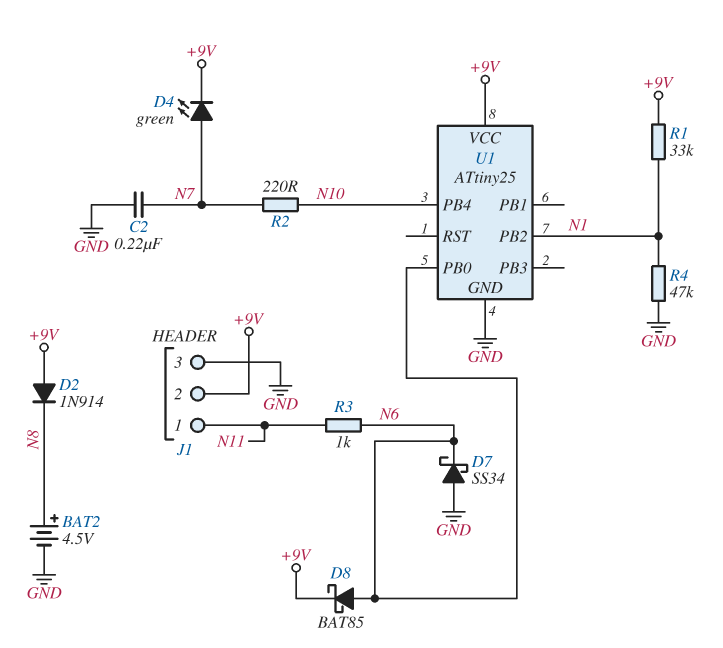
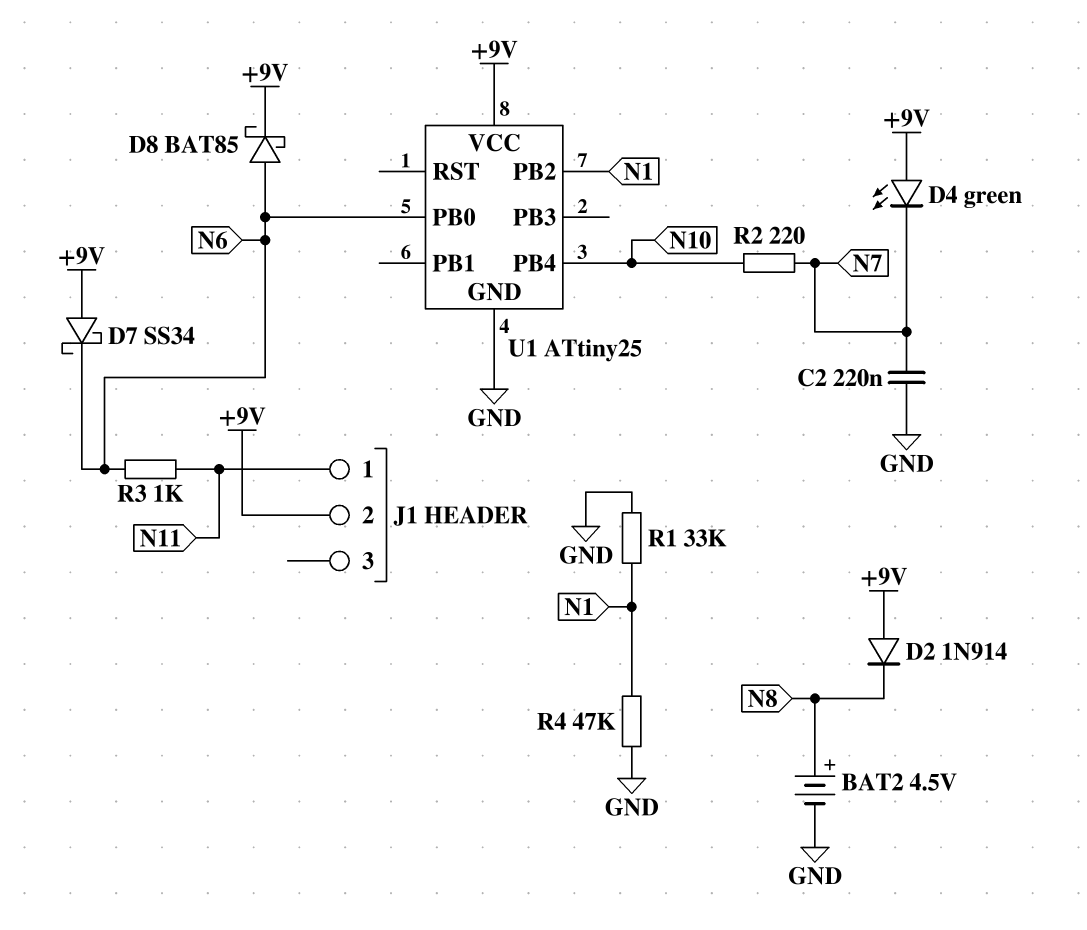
D4: LED green (A N7, K +9V) -> LED green (A +9V, K N7)
D7: schottky SS34 (A GND, K N6) -> schottky SS34 (A +9V, K N6)
J1 pin 3: GND -> none
R1: 33k (+9V, N1) -> 33k (GND, N1)

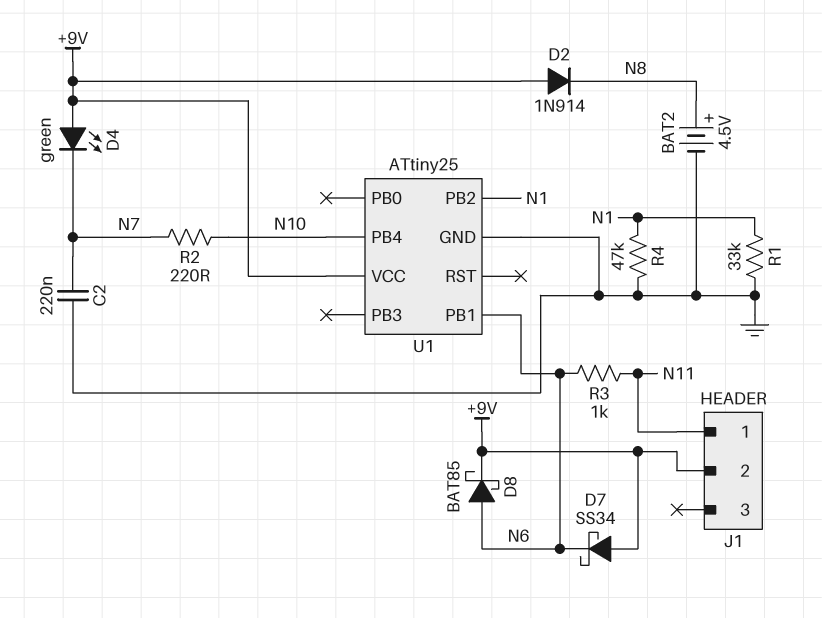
U1 pin PB0: N6 -> none
U1 pin PB1: none -> N6

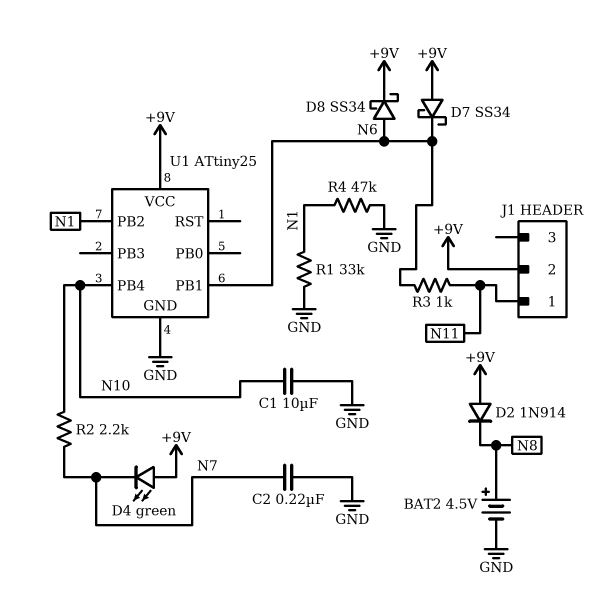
C1: none -> 10uF (GND, N10)
D8: schottky BAT85 (A N6, K +9V) -> schottky SS34 (A N6, K +9V)
R2: 220 (N7, N10) -> 2.2k (N7, N10)

